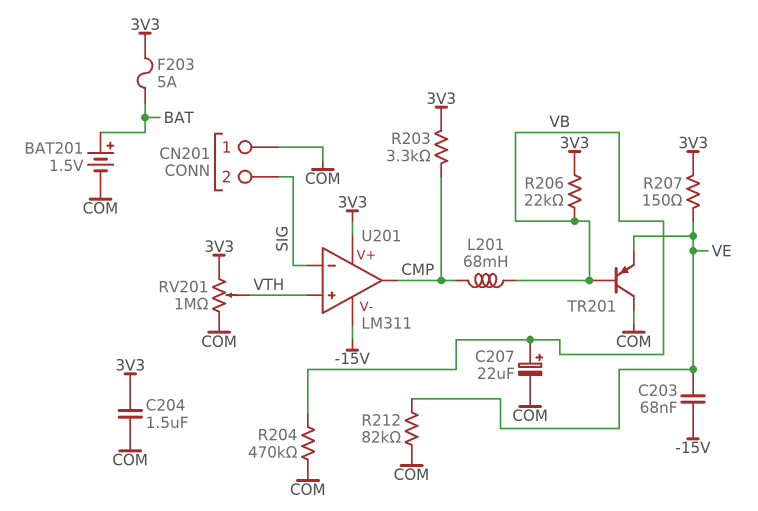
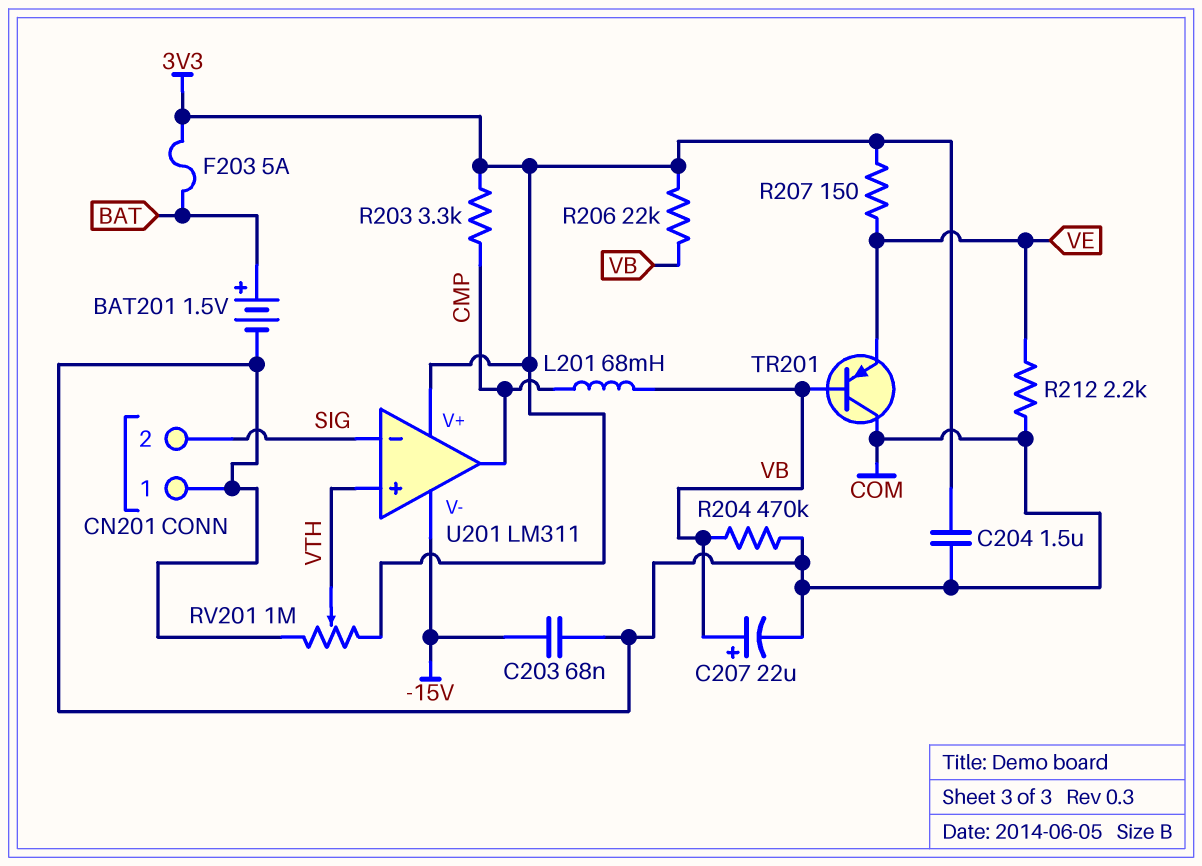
C203: 68nF (-15V, VE) -> 68nF (-15V, COM)
R212: 82k (COM, VE) -> 2.2k (COM, VE)

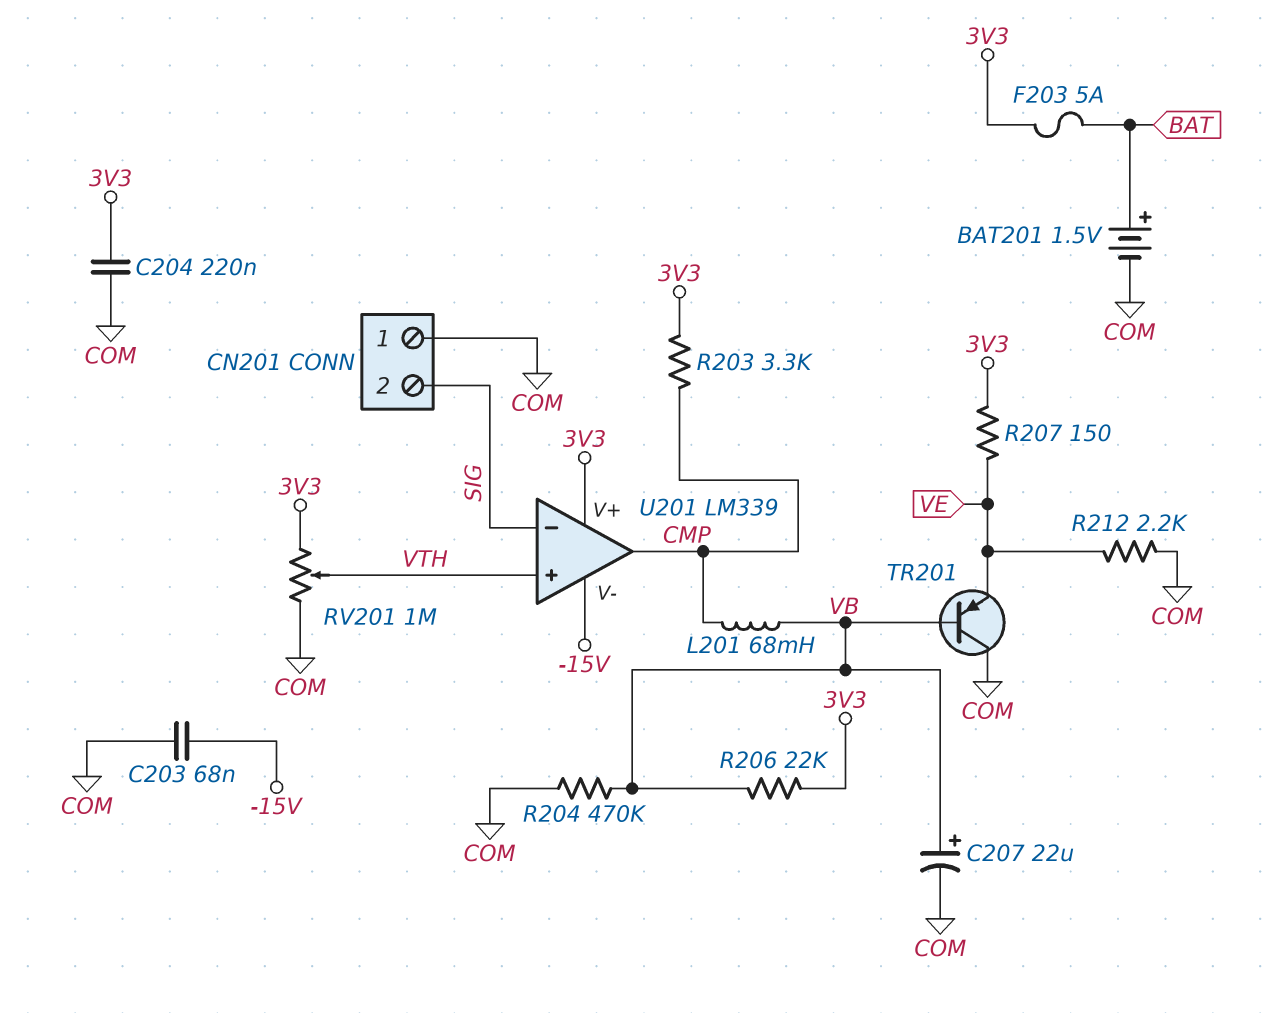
C204: 1.5uF (3V3, COM) -> 220nF (3V3, COM)
U201: LM311 -> LM339

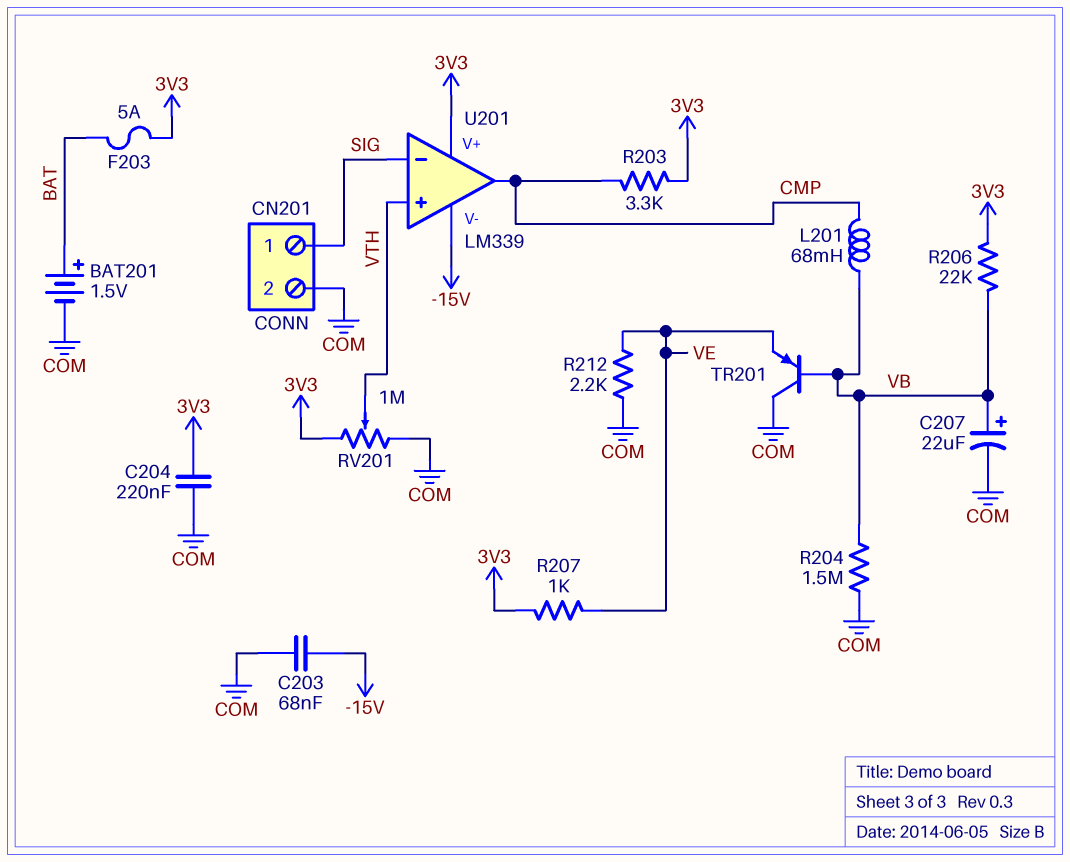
CN201 pin 1: COM -> SIG
CN201 pin 2: SIG -> COM
R204: 470k (COM, VB) -> 1.5M (COM, VB)
R207: 150 (3V3, VE) -> 1k (3V3, VE)

